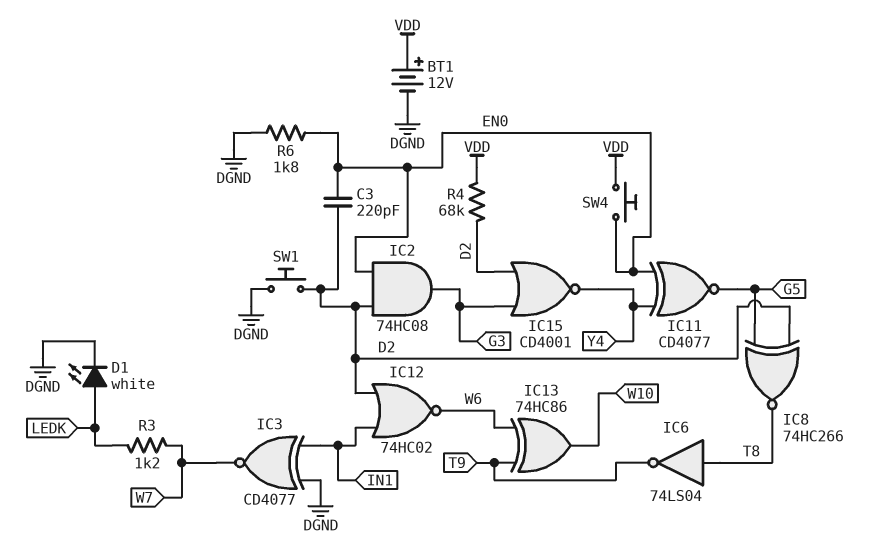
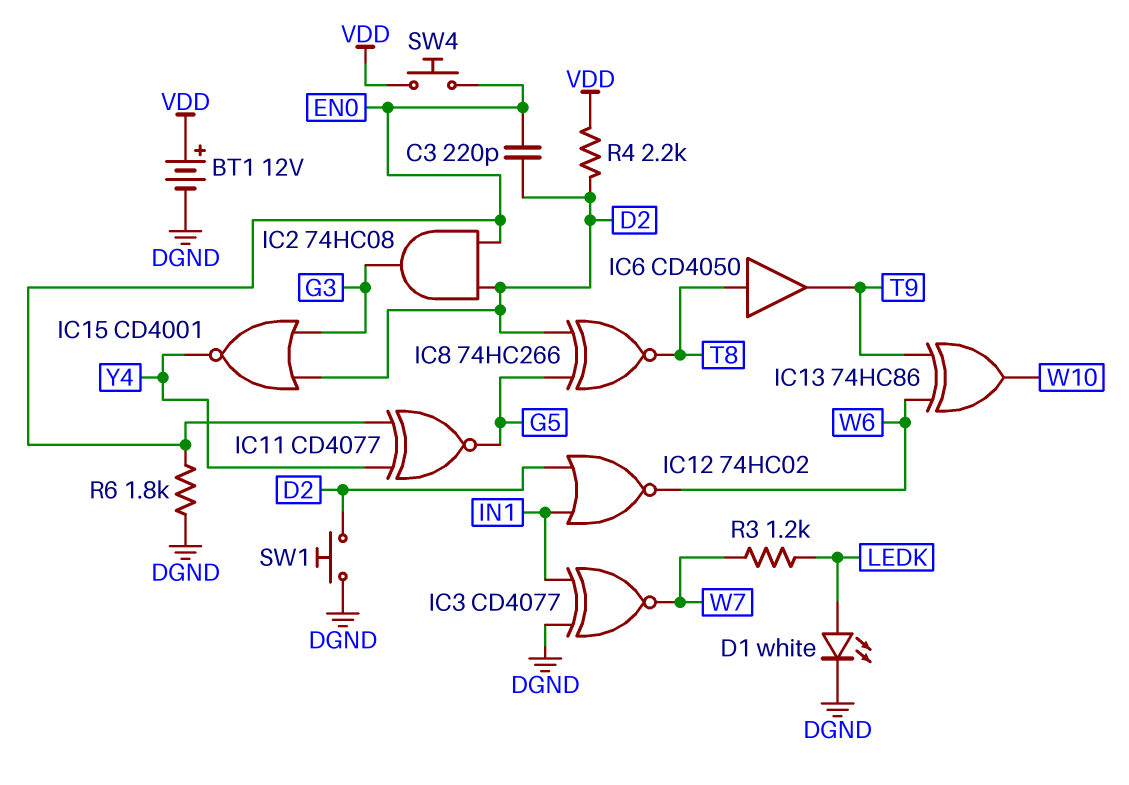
IC6: NOT 74LS04 (in T8, out T9) -> buffer CD4050 (in T8, out T9)
R4: 68k (D2, VDD) -> 2.2k (D2, VDD)

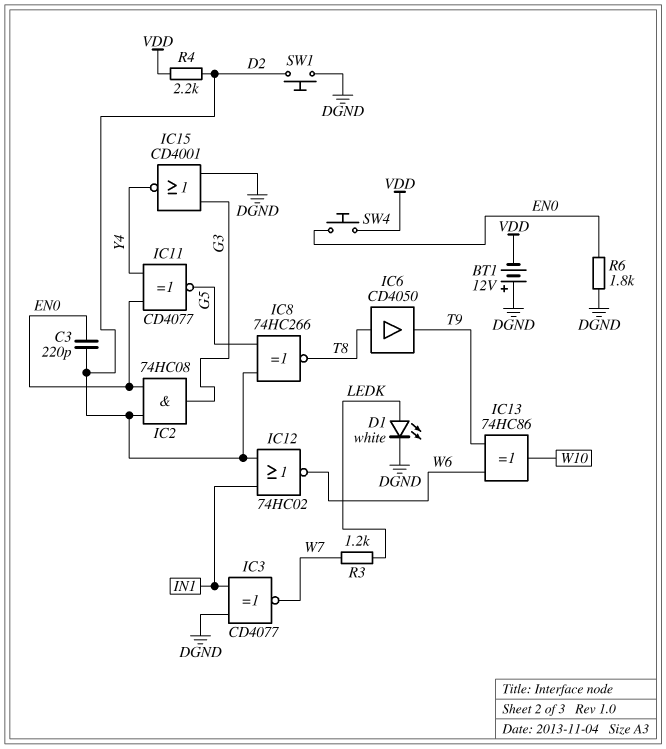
BT1: 12V (plus VDD, minus DGND) -> 12V (plus DGND, minus VDD)
IC15: NOR CD4001 (in D2, in G3, out Y4) -> NOR CD4001 (in DGND, in G3, out Y4)

